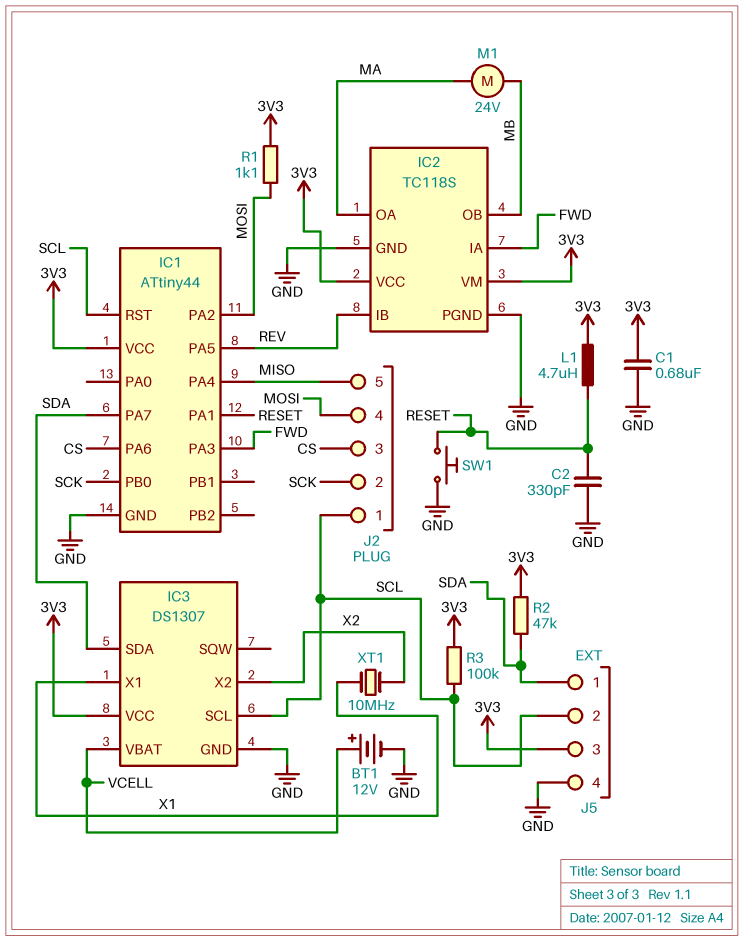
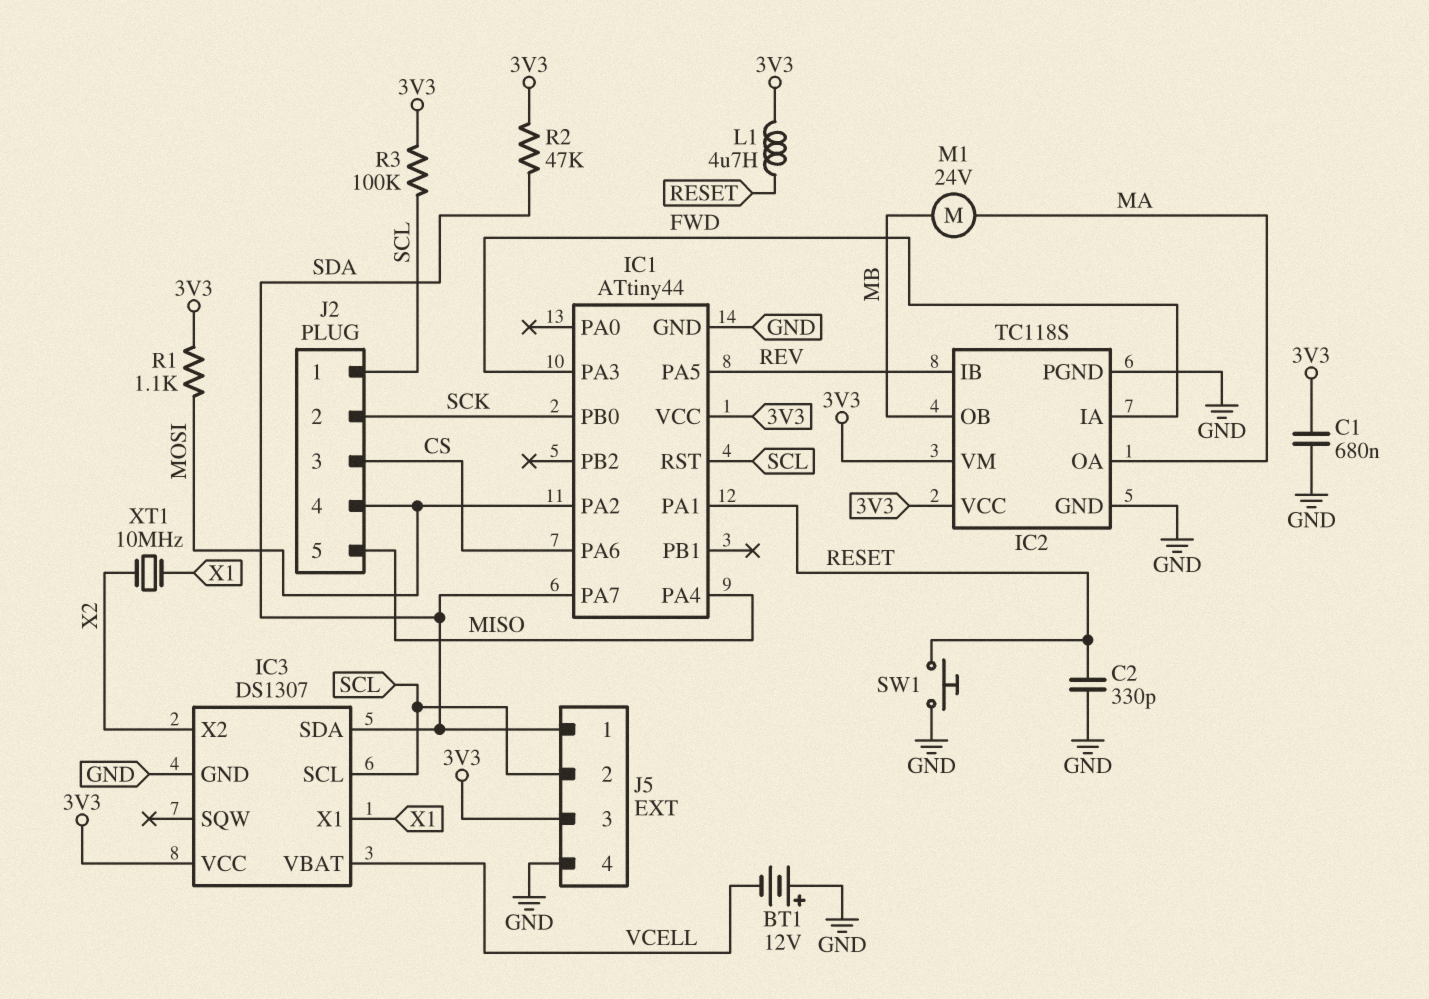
BT1: 12V (plus VCELL, minus GND) -> 12V (plus GND, minus VCELL)

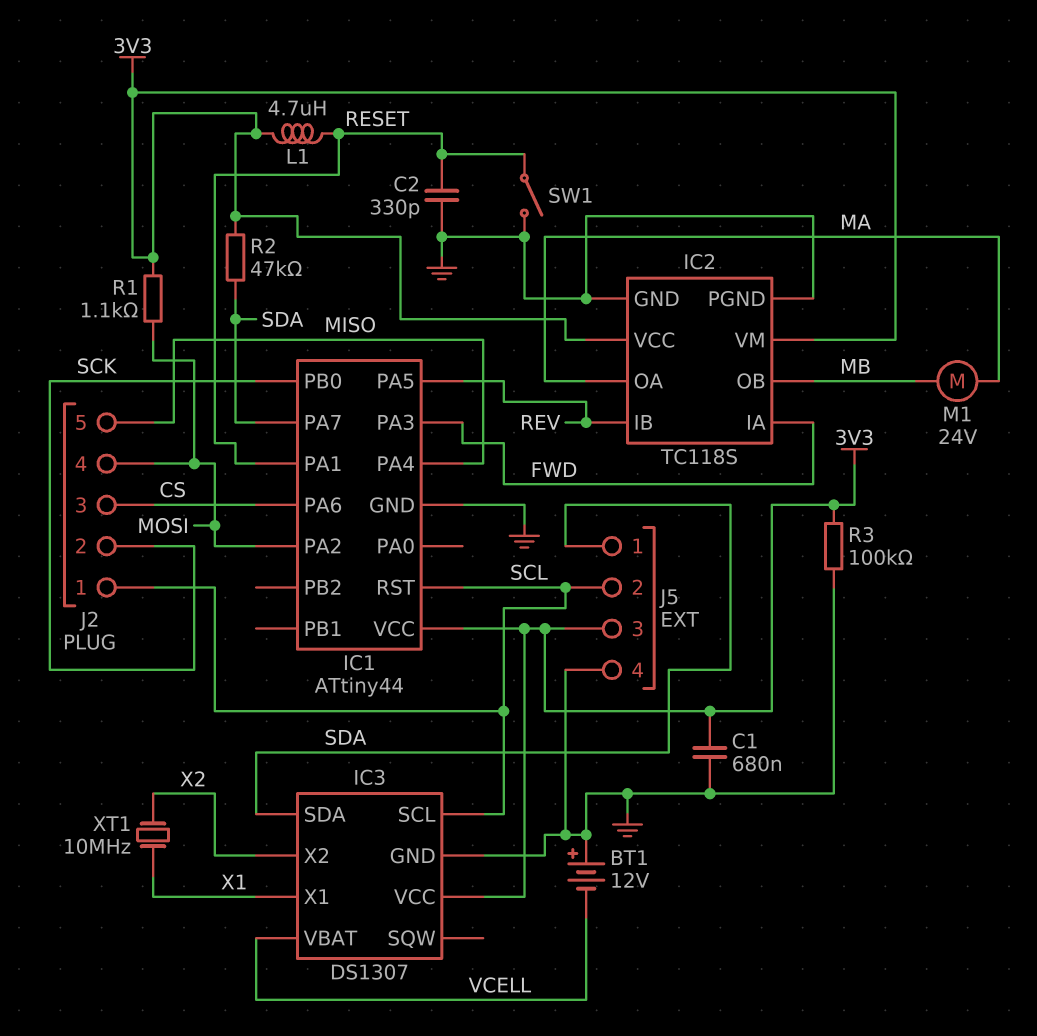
R3: 100k (3V3, SCL) -> 100k (3V3, GND)
SW1: button (GND, RESET) -> switch (GND, RESET)

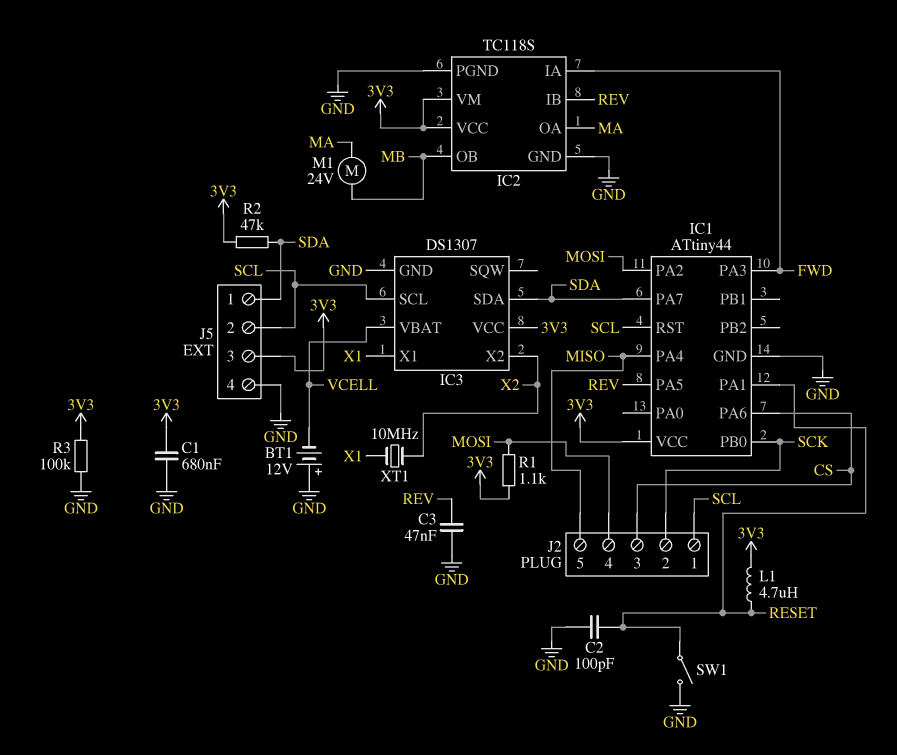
C2: 330pF (GND, RESET) -> 100pF (GND, RESET)
C3: none -> 47nF (GND, REV)

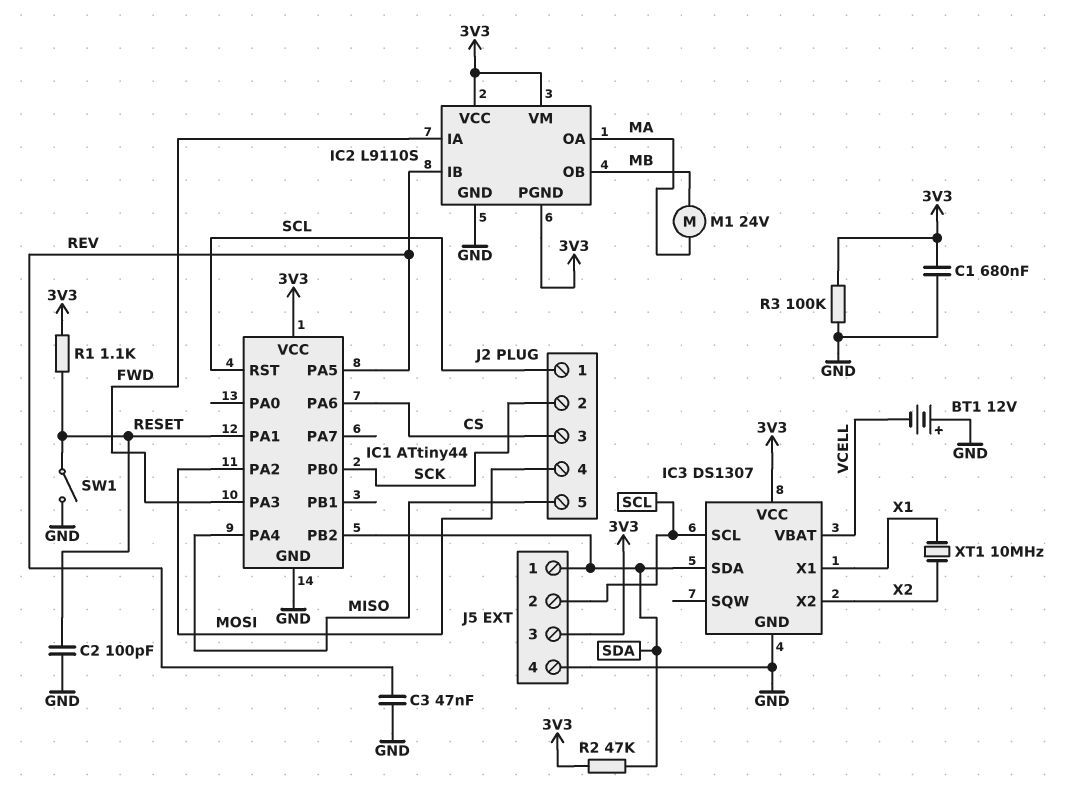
IC1 pin PA7: SDA -> none
IC1 pin PB2: none -> SDA
IC2: TC118S -> L9110S
IC2 pin PGND: GND -> 3V3
L1: 4.7uH (3V3, RESET) -> none
R1: 1.1k (3V3, MOSI) -> 1.1k (3V3, RESET)

